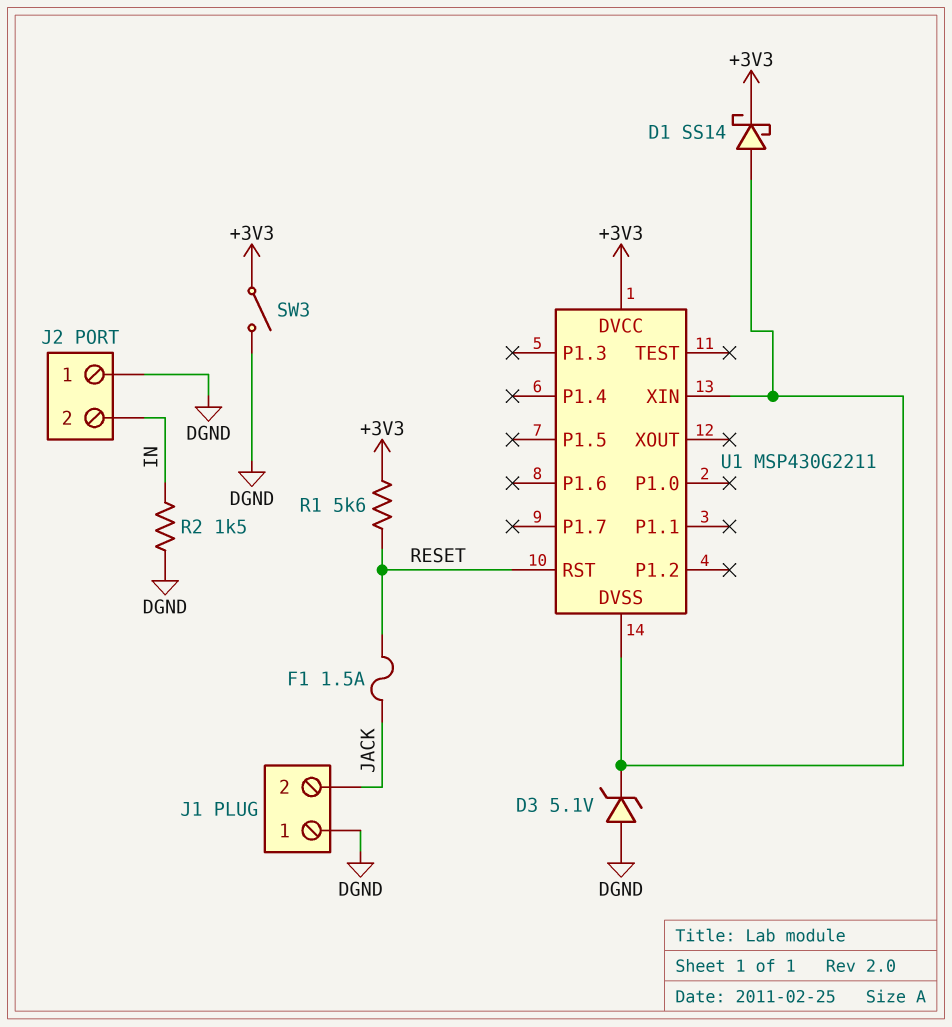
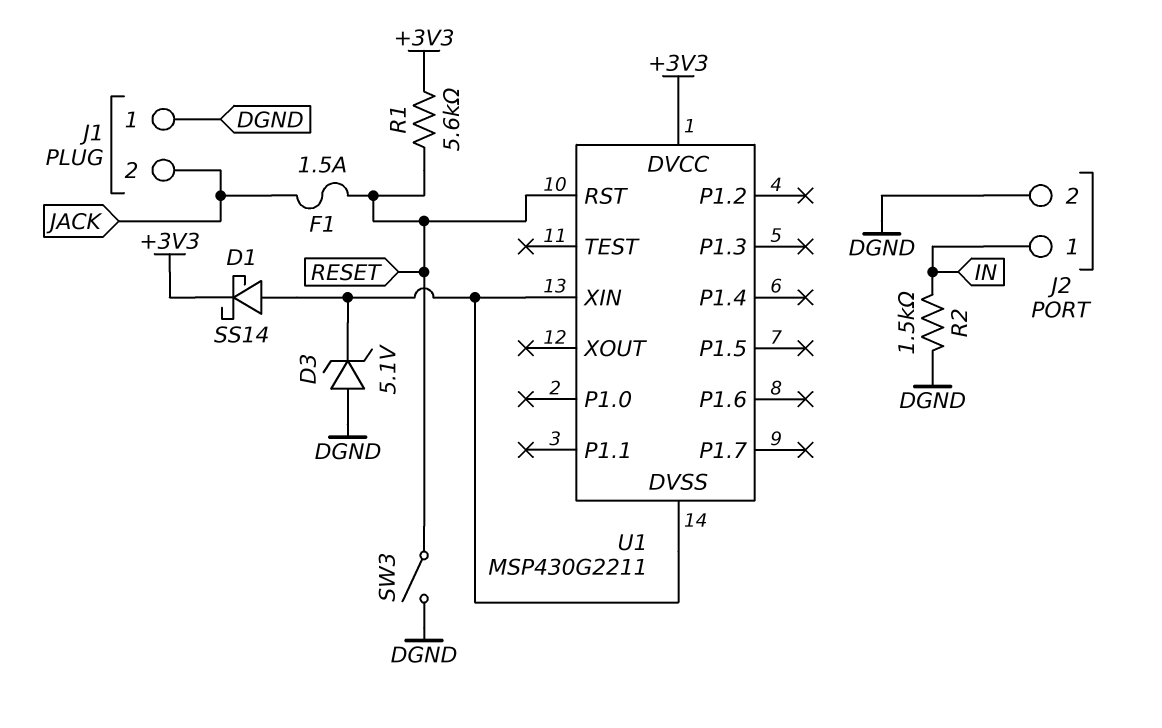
J2 pin 1: DGND -> IN
J2 pin 2: IN -> DGND
SW3: switch (+3V3, DGND) -> switch (DGND, RESET)

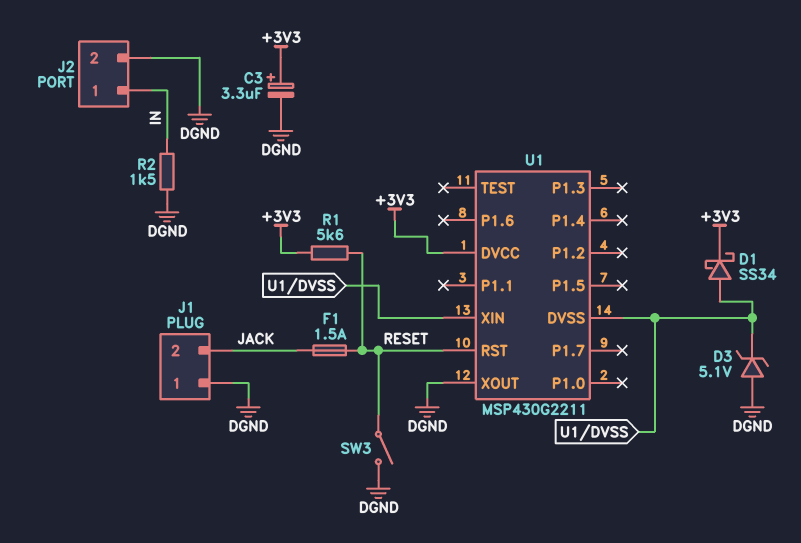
C3: none -> 3.3uF (plus +3V3, minus DGND)
D1: schottky SS14 (A U1/DVSS, K +3V3) -> schottky SS34 (A U1/DVSS, K +3V3)
U1 pin XOUT: none -> DGND

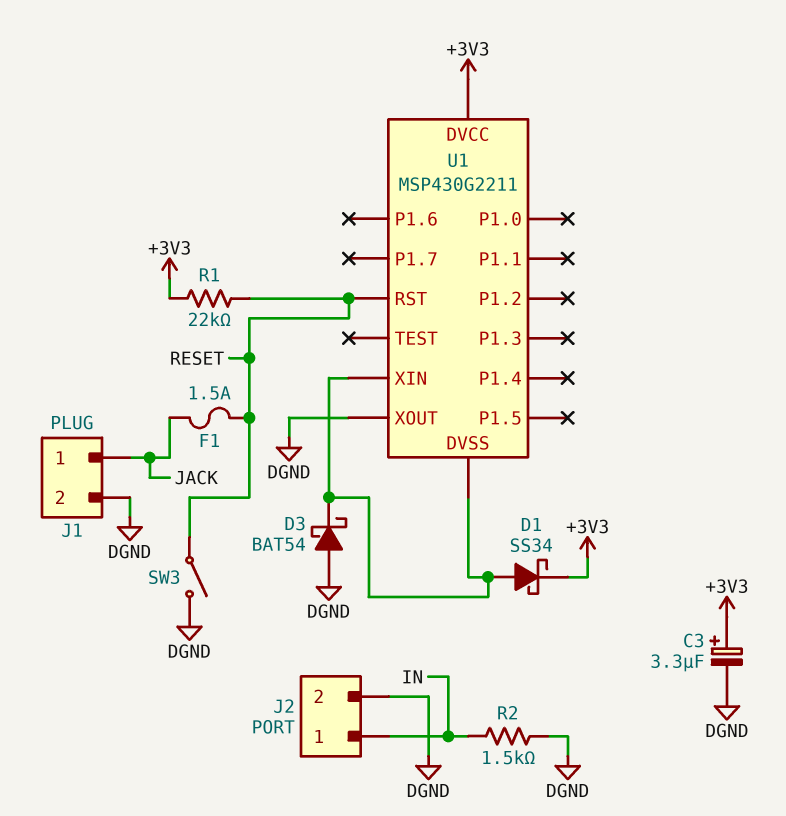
D3: zener 5.1V (A DGND, K U1/DVSS) -> schottky BAT54 (A DGND, K U1/DVSS)
J1 pin 1: DGND -> JACK
J1 pin 2: JACK -> DGND
R1: 5.6k (+3V3, RESET) -> 22k (+3V3, RESET)

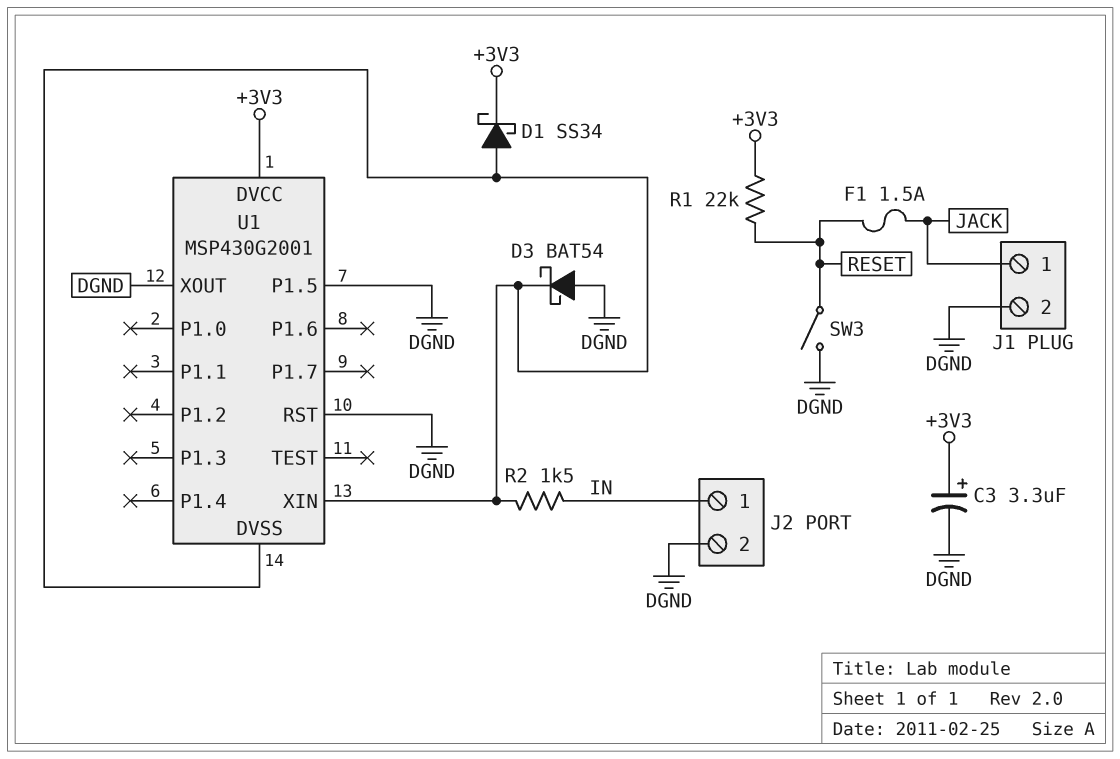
R2: 1.5k (DGND, IN) -> 1.5k (IN, U1/DVSS)
U1: MSP430G2211 -> MSP430G2001
U1 pin P1.5: none -> DGND
U1 pin RST: RESET -> DGND

